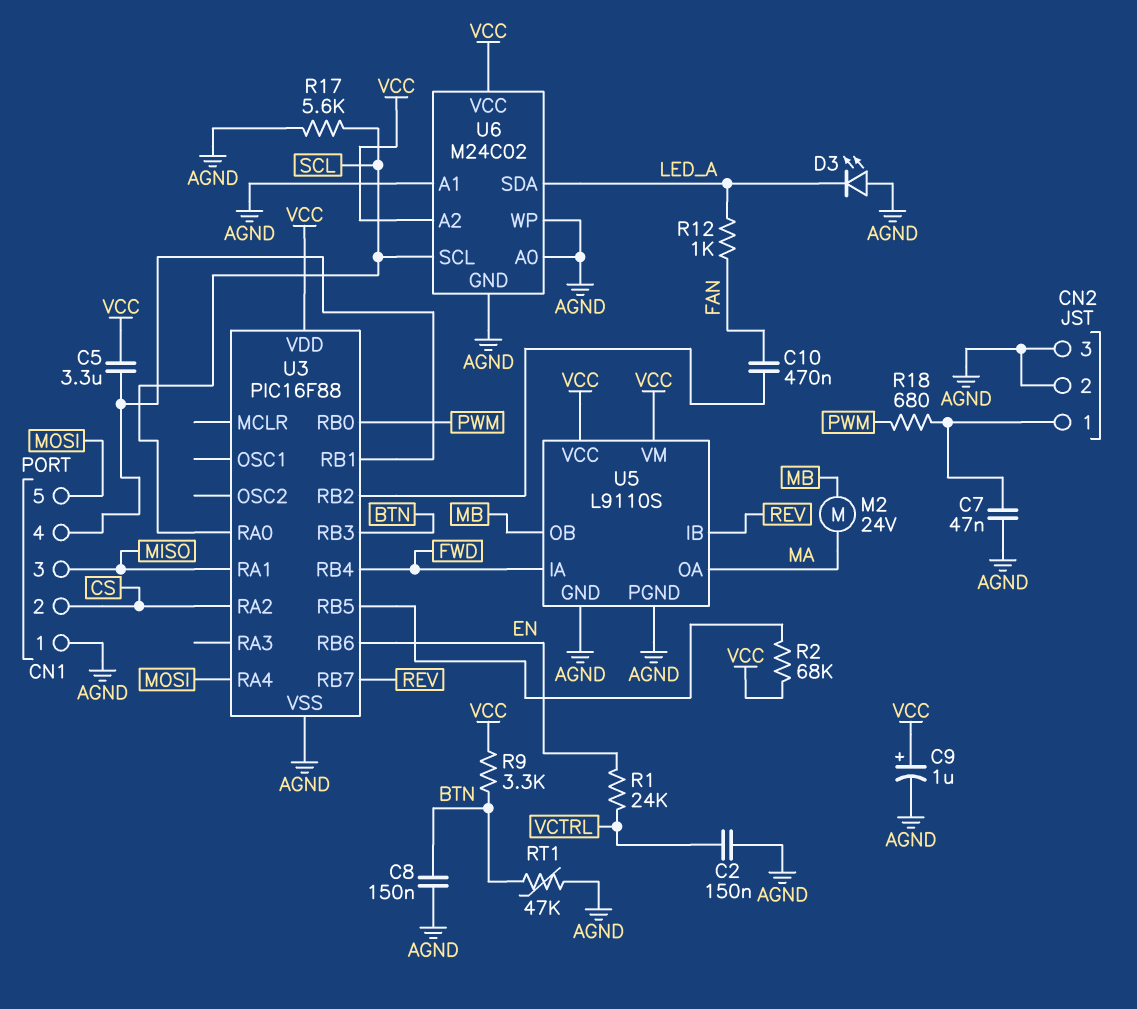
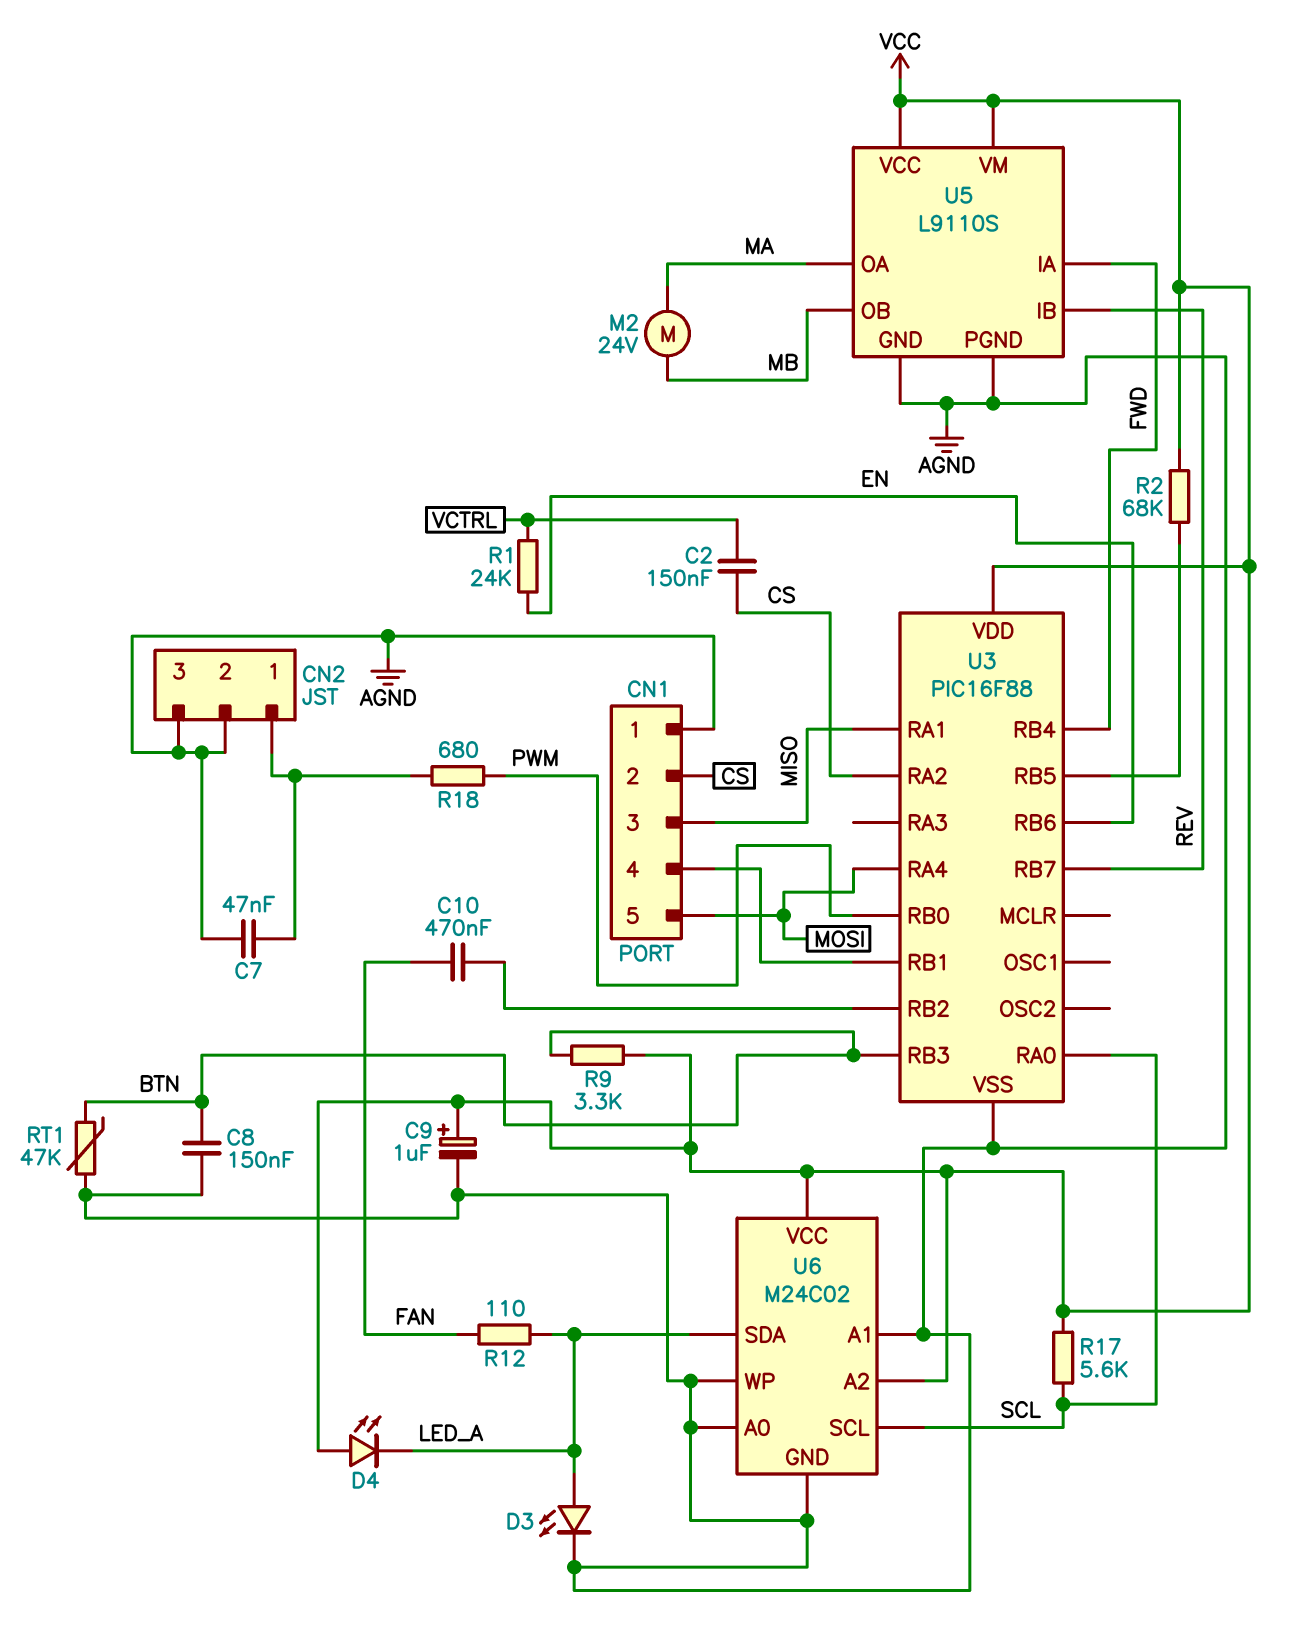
C2: 150nF (AGND, VCTRL) -> 150nF (CS, VCTRL)
C5: 3.3uF (CN1/4, VCC) -> none
D3: LED (A AGND, K LED_A) -> LED (A LED_A, K AGND)
D4: none -> LED (A VCC, K LED_A)
R12: 1k (FAN, LED_A) -> 110 (FAN, LED_A)
R17: 5.6k (AGND, SCL) -> 5.6k (SCL, VCC)

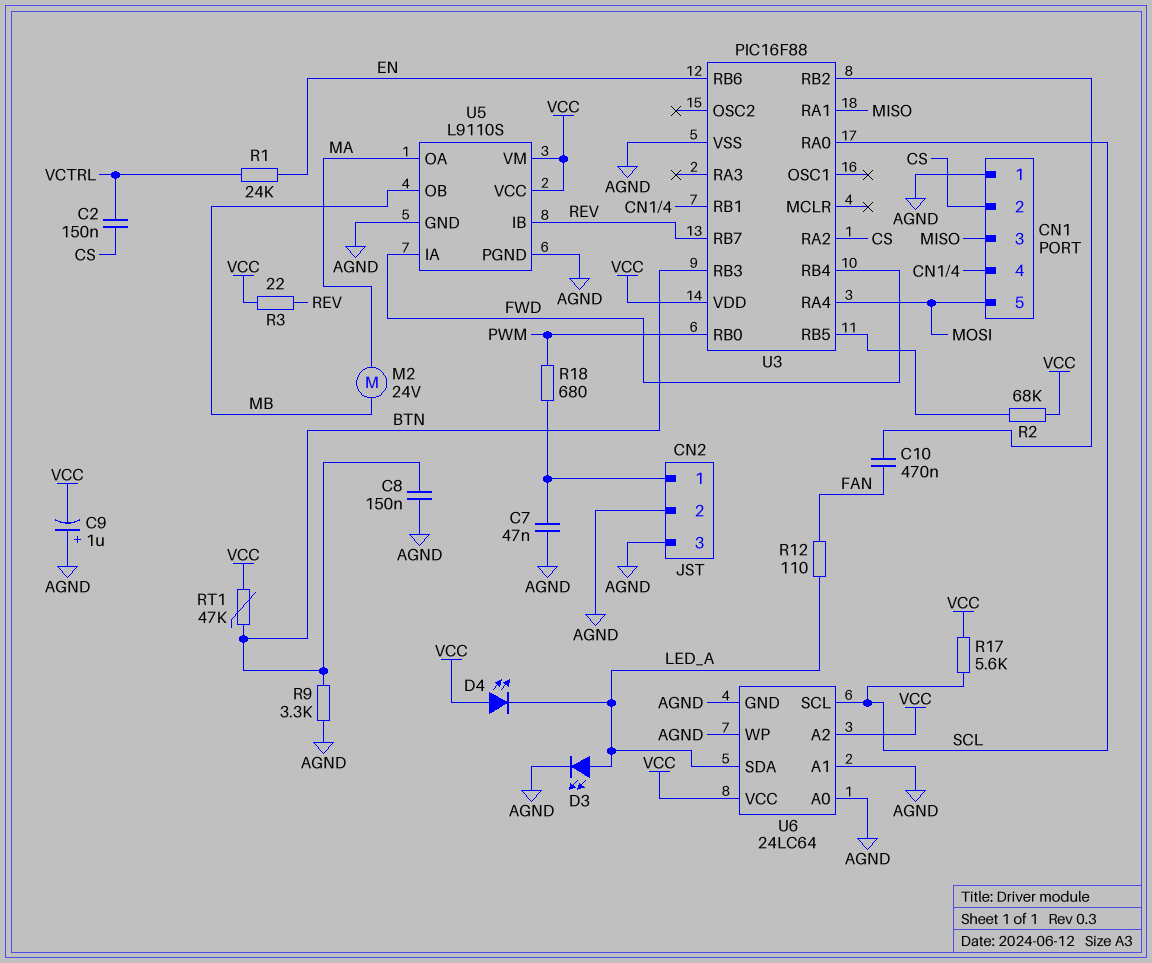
C9: 1uF (plus VCC, minus AGND) -> 1uF (plus AGND, minus VCC)
R3: none -> 22 (REV, VCC)
R9: 3.3k (BTN, VCC) -> 3.3k (AGND, BTN)
RT1: 47k (AGND, BTN) -> 47k (BTN, VCC)
U6: M24C02 -> 24LC64

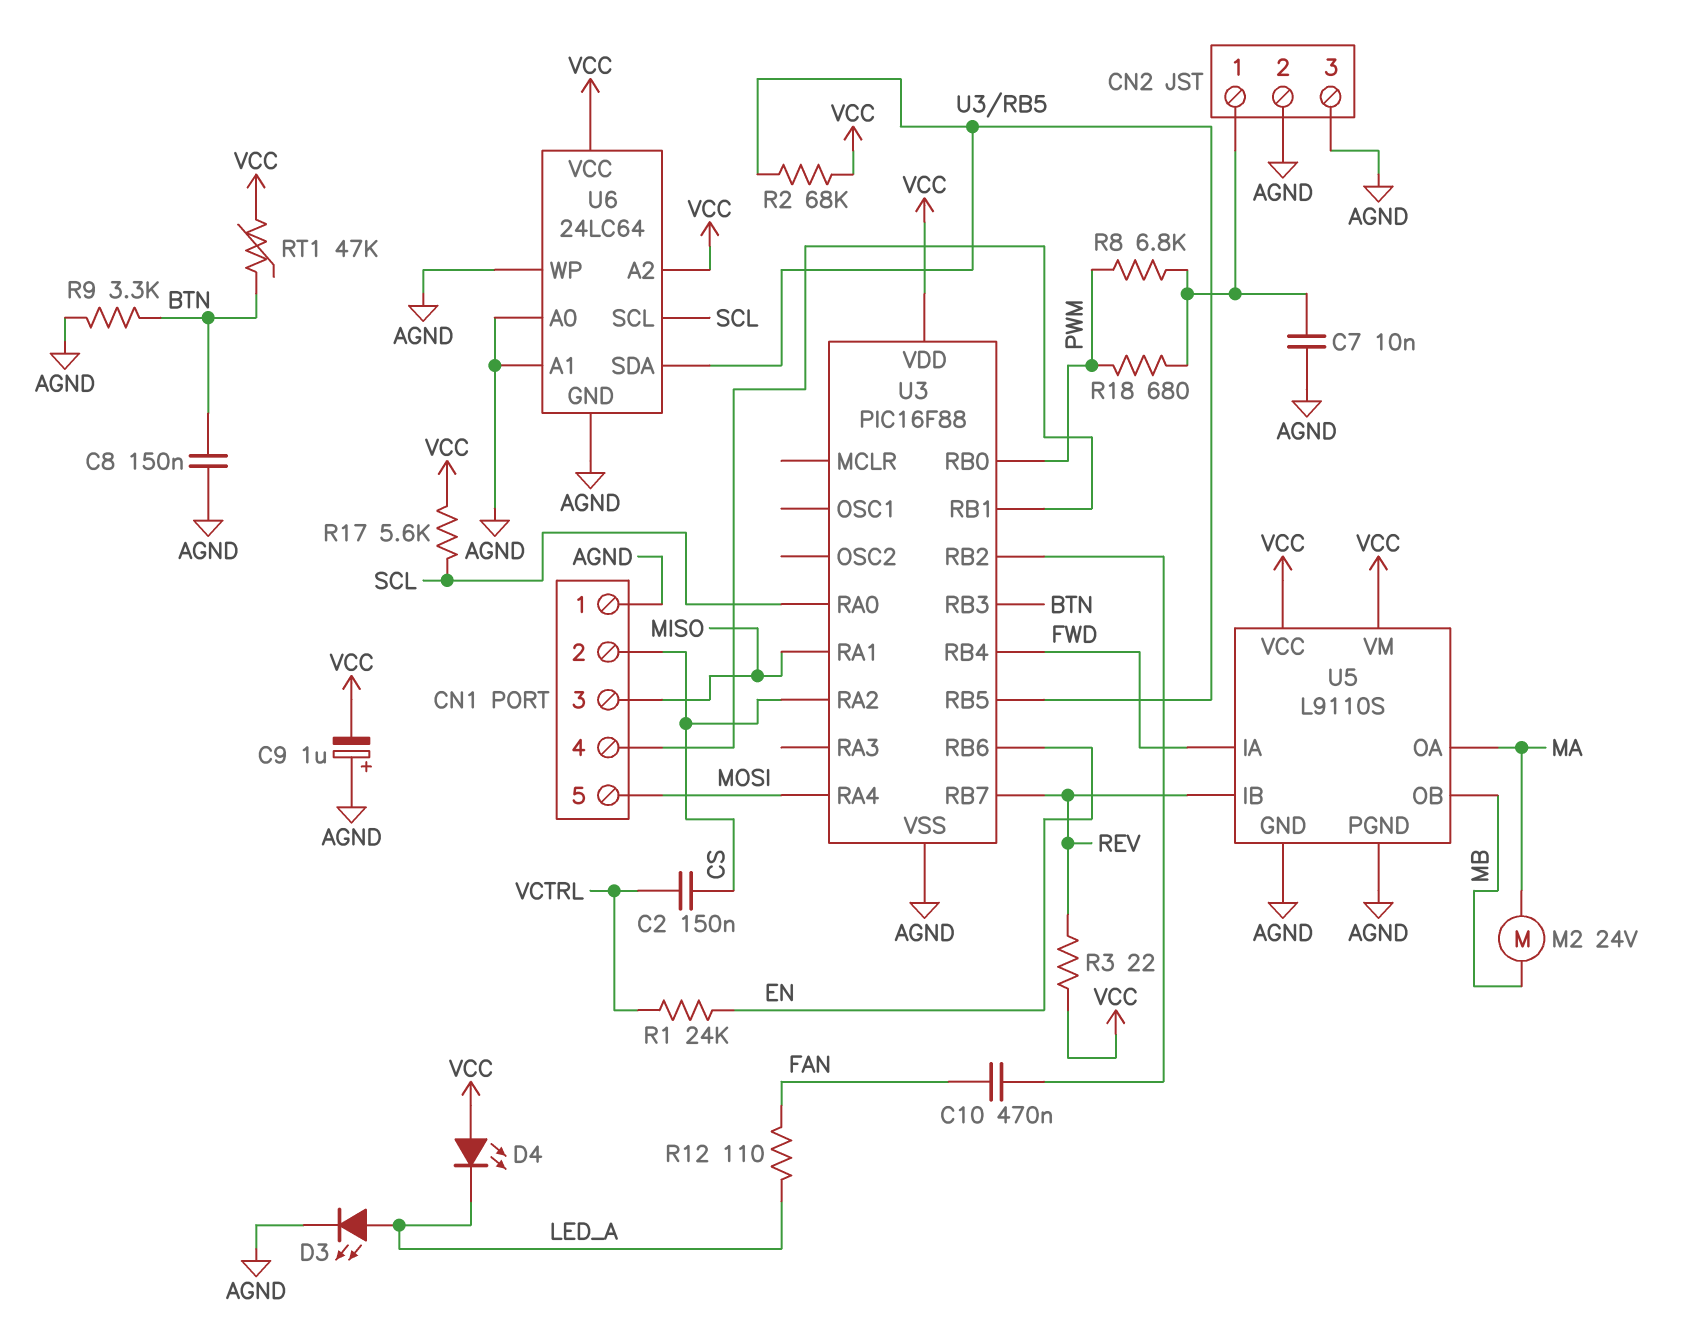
C7: 47nF (AGND, CN2/1) -> 10nF (AGND, CN2/1)
R8: none -> 6.8k (CN2/1, PWM)
U6 pin SDA: LED_A -> U3/RB5

